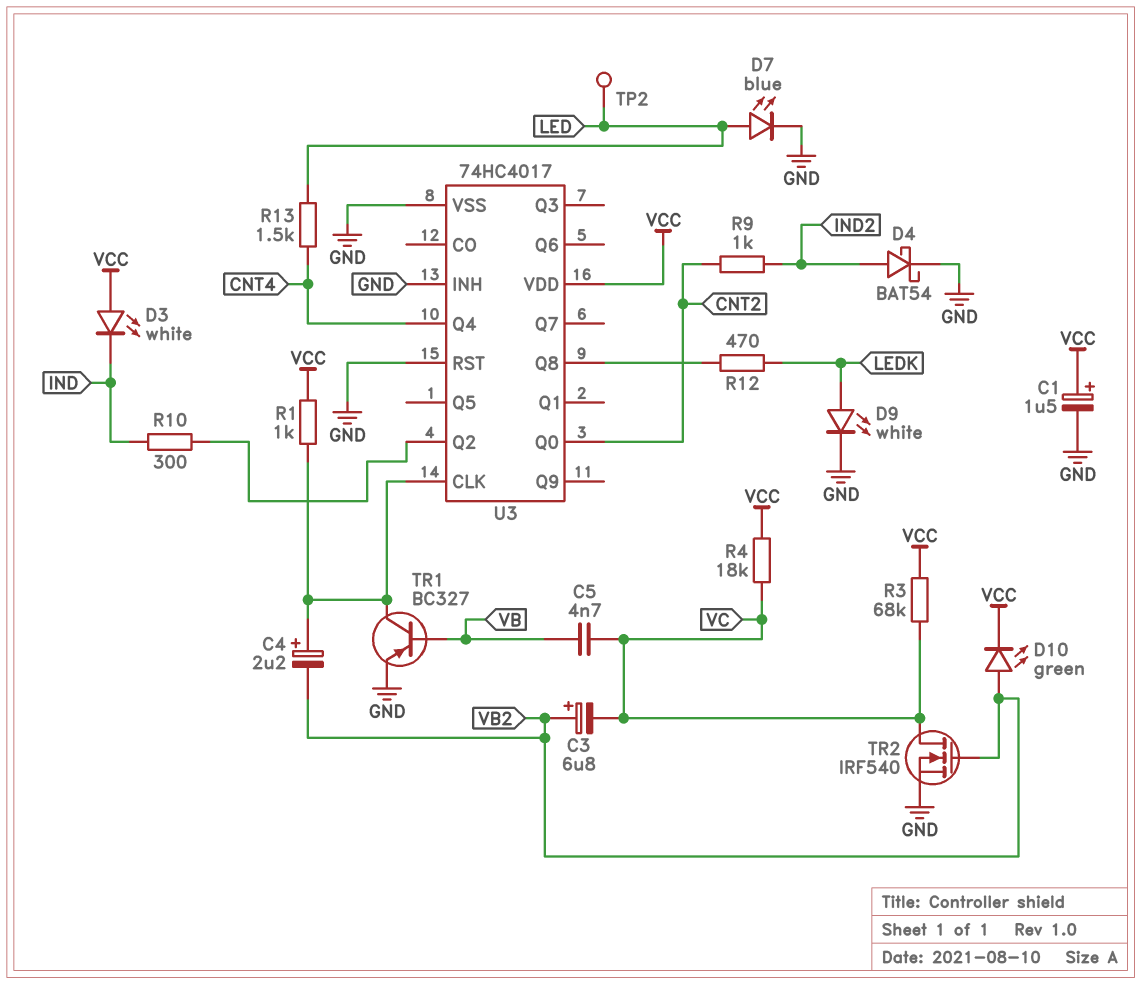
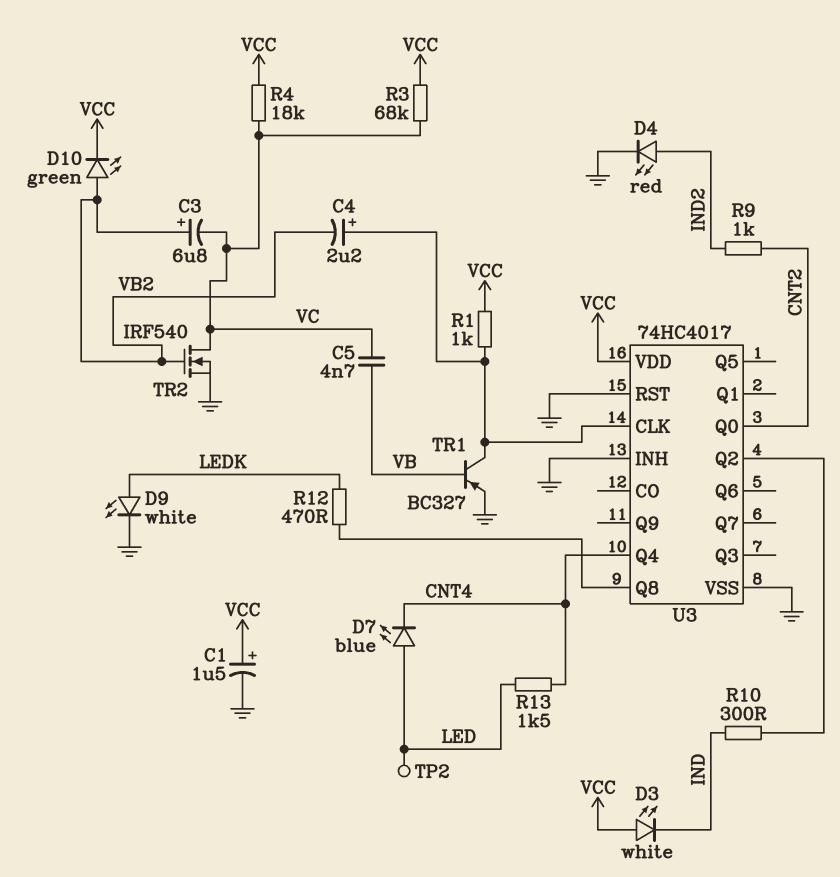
D4: schottky BAT54 (A IND2, K GND) -> LED red (A IND2, K GND)
D7: LED blue (A LED, K GND) -> LED blue (A LED, K CNT4)

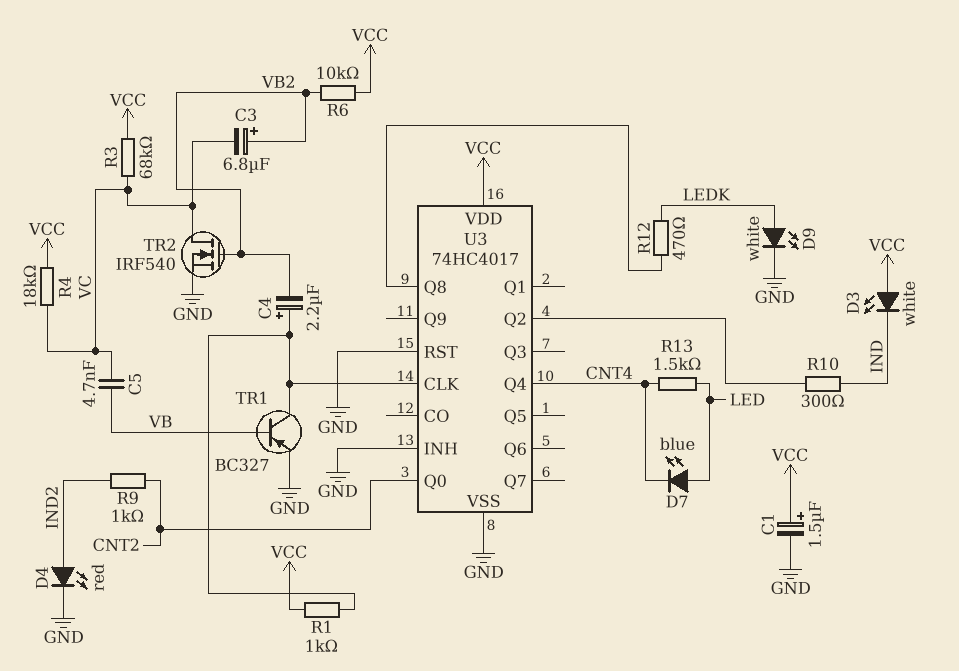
D10: LED green (A VB2, K VCC) -> none
R6: none -> 10k (VB2, VCC)
TP2: test point (LED) -> none

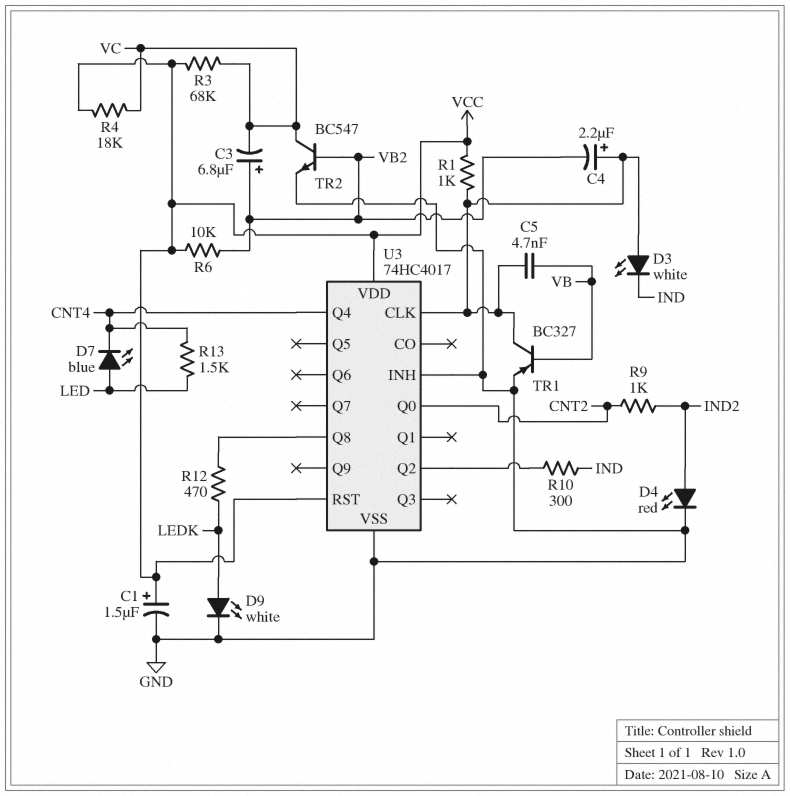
C5: 4.7nF (VB, VC) -> 4.7nF (U3/CLK, VB)
D3: LED white (A VCC, K IND) -> LED white (A U3/CLK, K IND)
TR2: NMOS IRF540 (G VB2, D VC, S GND) -> NPN BC547 (B VB2, C VC, E GND)
U3 pin RST: GND -> VCC

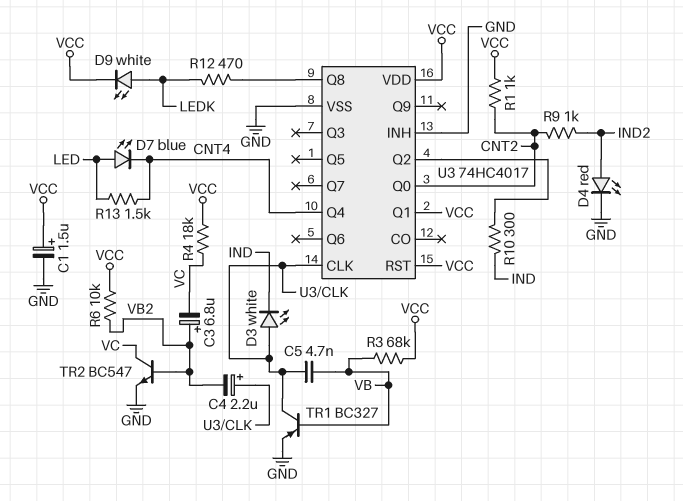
D9: LED white (A LEDK, K GND) -> LED white (A LEDK, K VCC)
R1: 1k (U3/CLK, VCC) -> 1k (CNT2, VCC)
R3: 68k (VC, VCC) -> 68k (VB, VCC)
U3 pin Q1: none -> VCC

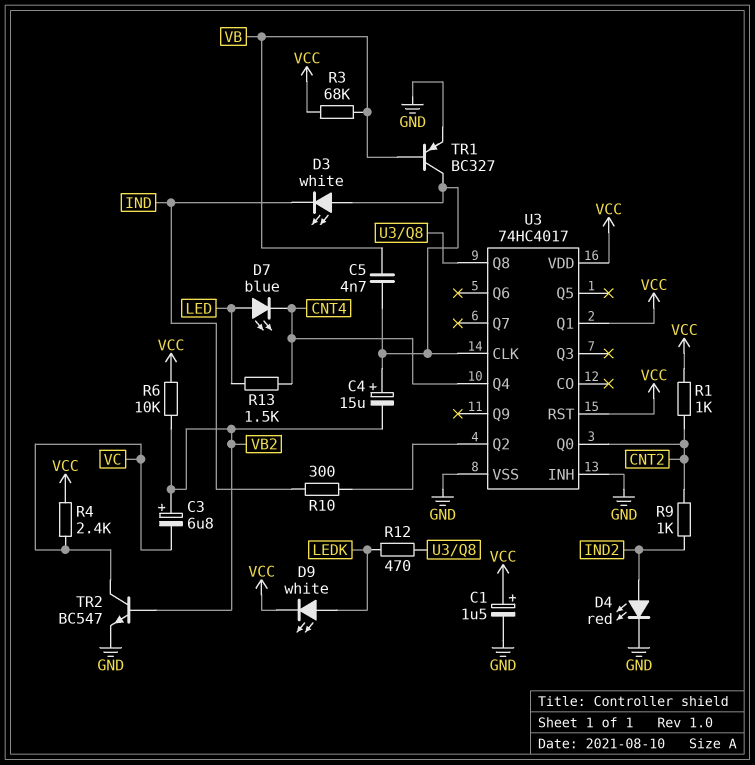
C4: 2.2uF (plus U3/CLK, minus VB2) -> 15uF (plus U3/CLK, minus VB2)
R4: 18k (VC, VCC) -> 2.4k (VC, VCC)

